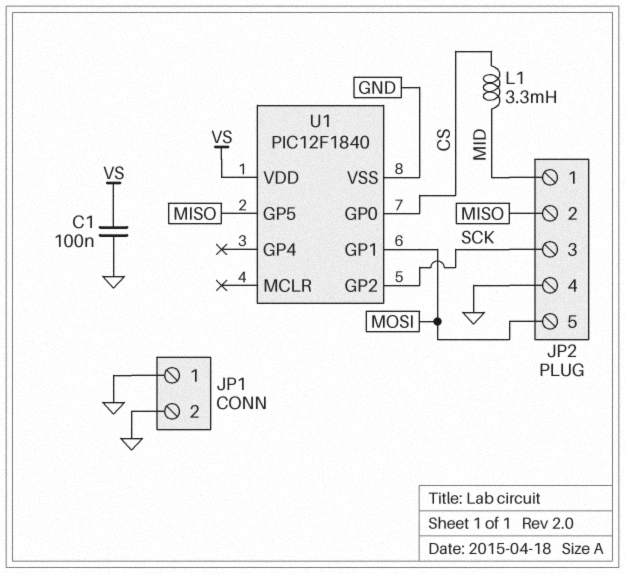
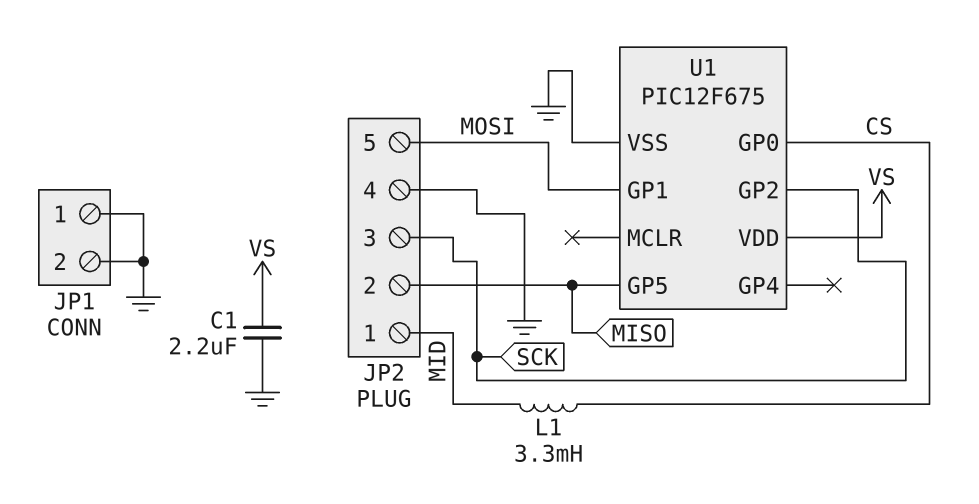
C1: 100nF (GND, VS) -> 2.2uF (GND, VS)
U1: PIC12F1840 -> PIC12F675

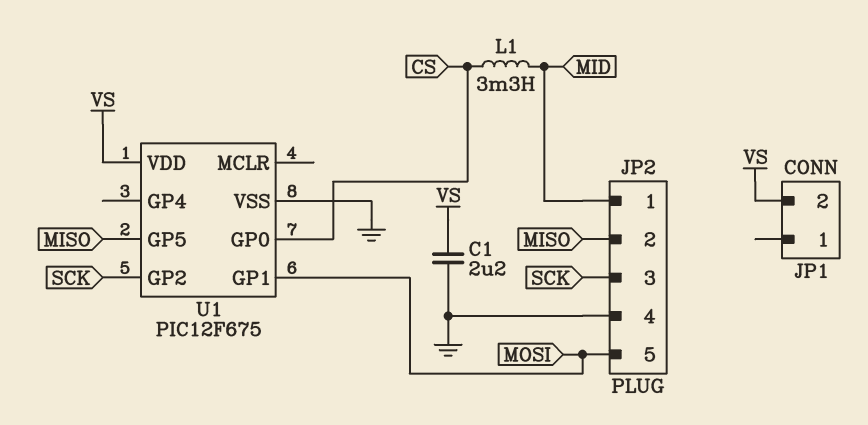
JP1 pin 1: GND -> none
JP1 pin 2: GND -> VS

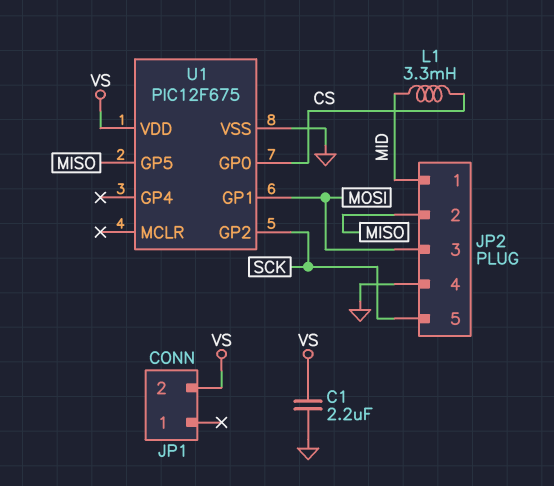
JP2 pin 3: SCK -> MOSI
JP2 pin 5: MOSI -> SCK

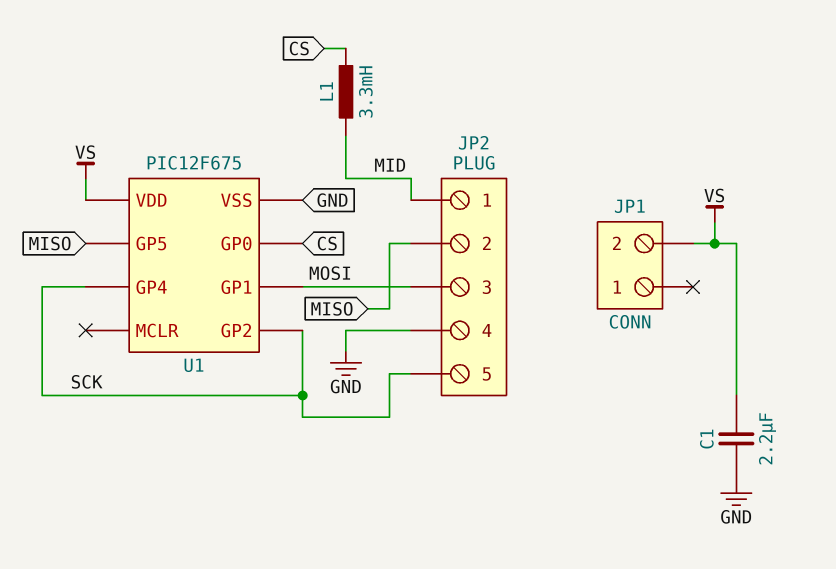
U1 pin GP4: none -> SCK

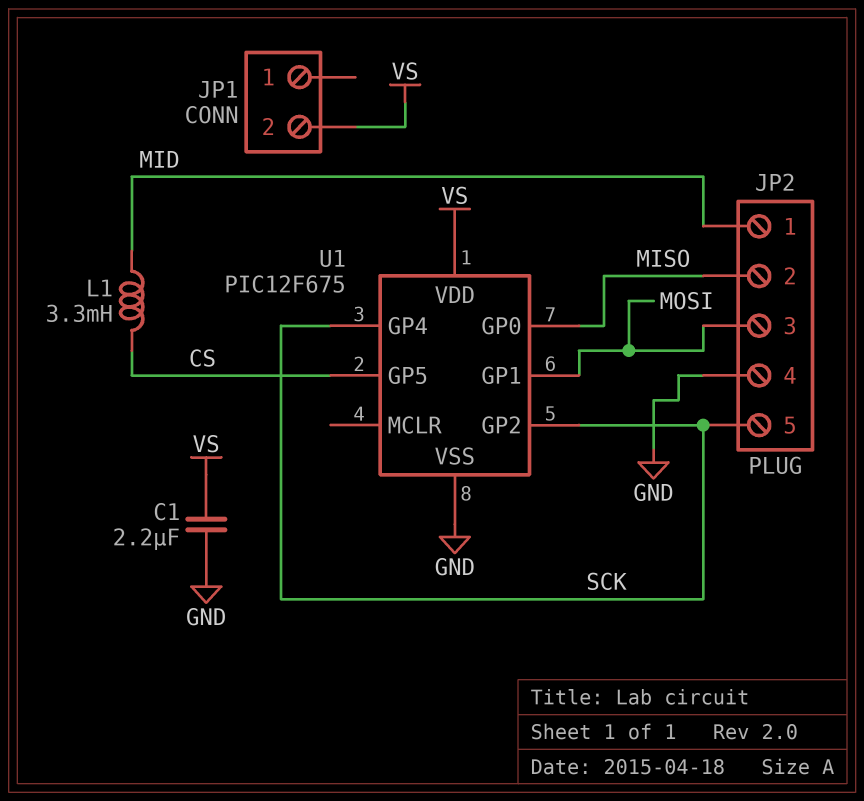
U1 pin GP0: CS -> MISO
U1 pin GP5: MISO -> CS

